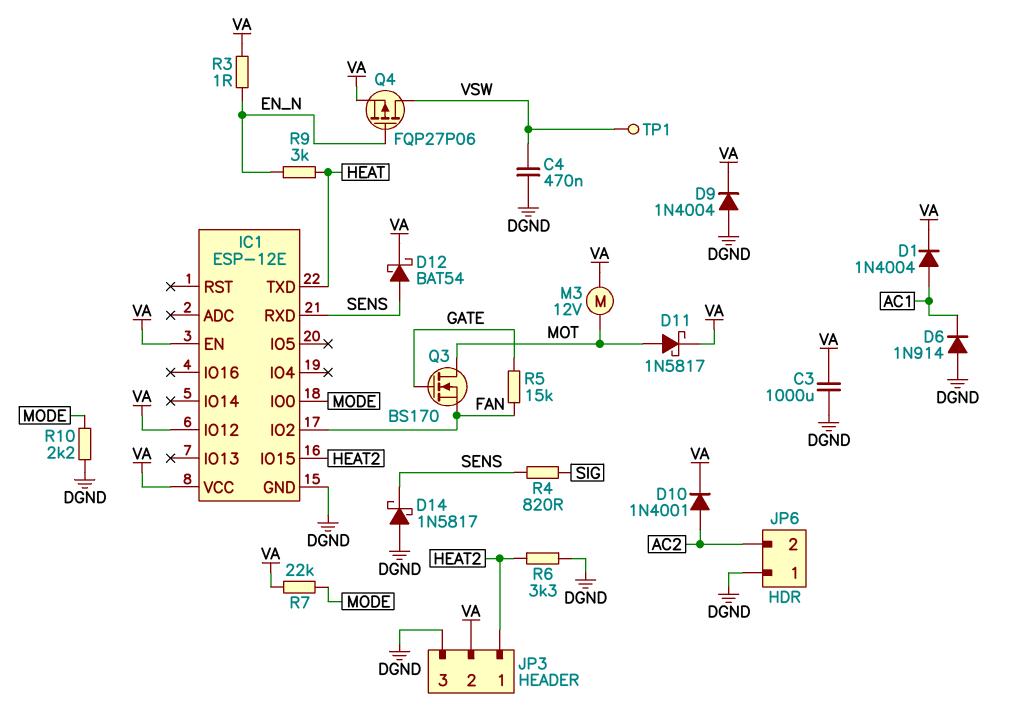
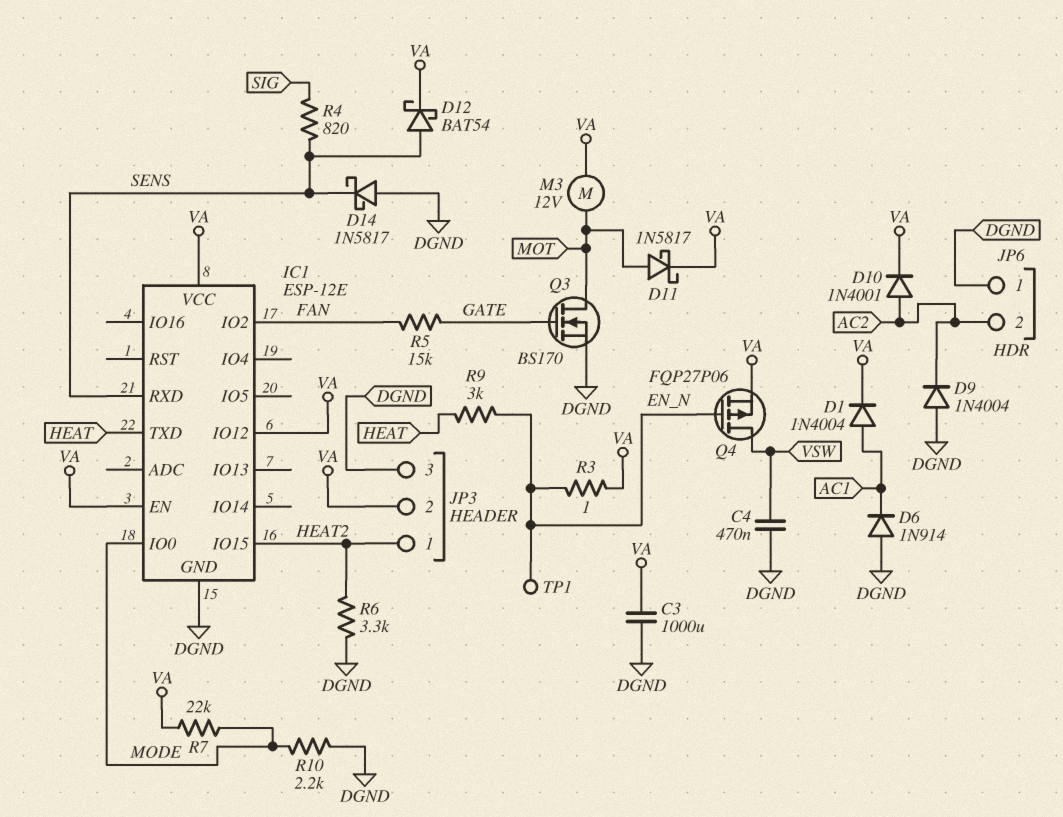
D9: diode 1N4004 (A DGND, K VA) -> diode 1N4004 (A DGND, K AC2)
Q3: NMOS BS170 (G GATE, D MOT, S FAN) -> NMOS BS170 (G GATE, D MOT, S DGND)
TP1: test point (VSW) -> test point (EN_N)

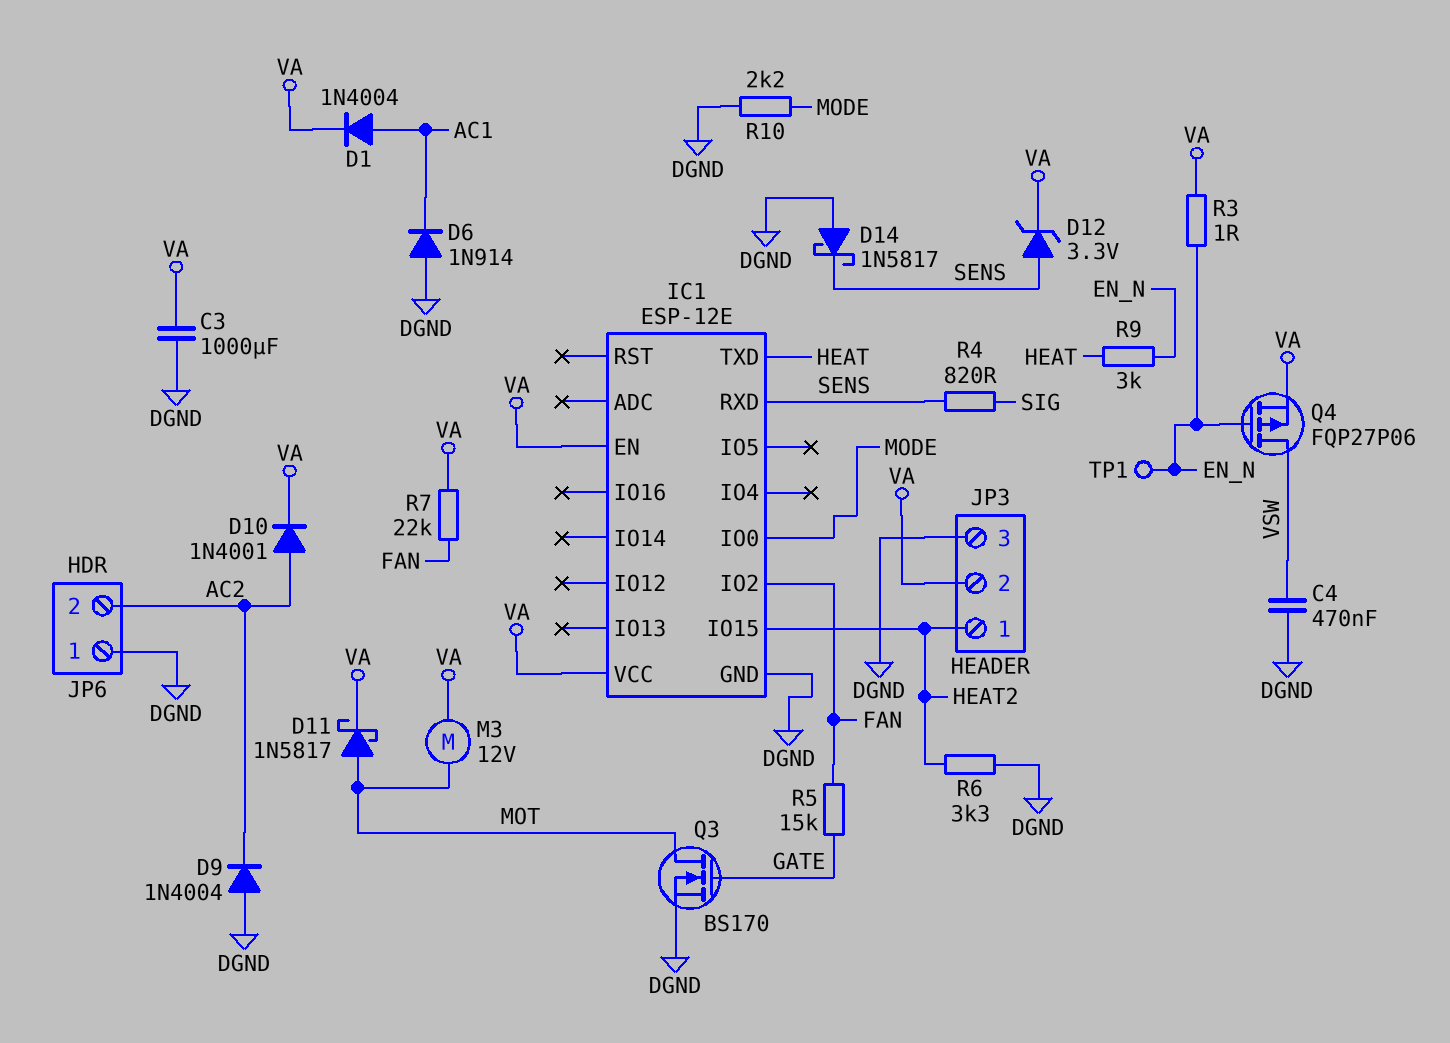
D12: schottky BAT54 (A SENS, K VA) -> zener 3.3V (A SENS, K VA)
IC1 pin IO12: VA -> none
R7: 22k (MODE, VA) -> 22k (FAN, VA)

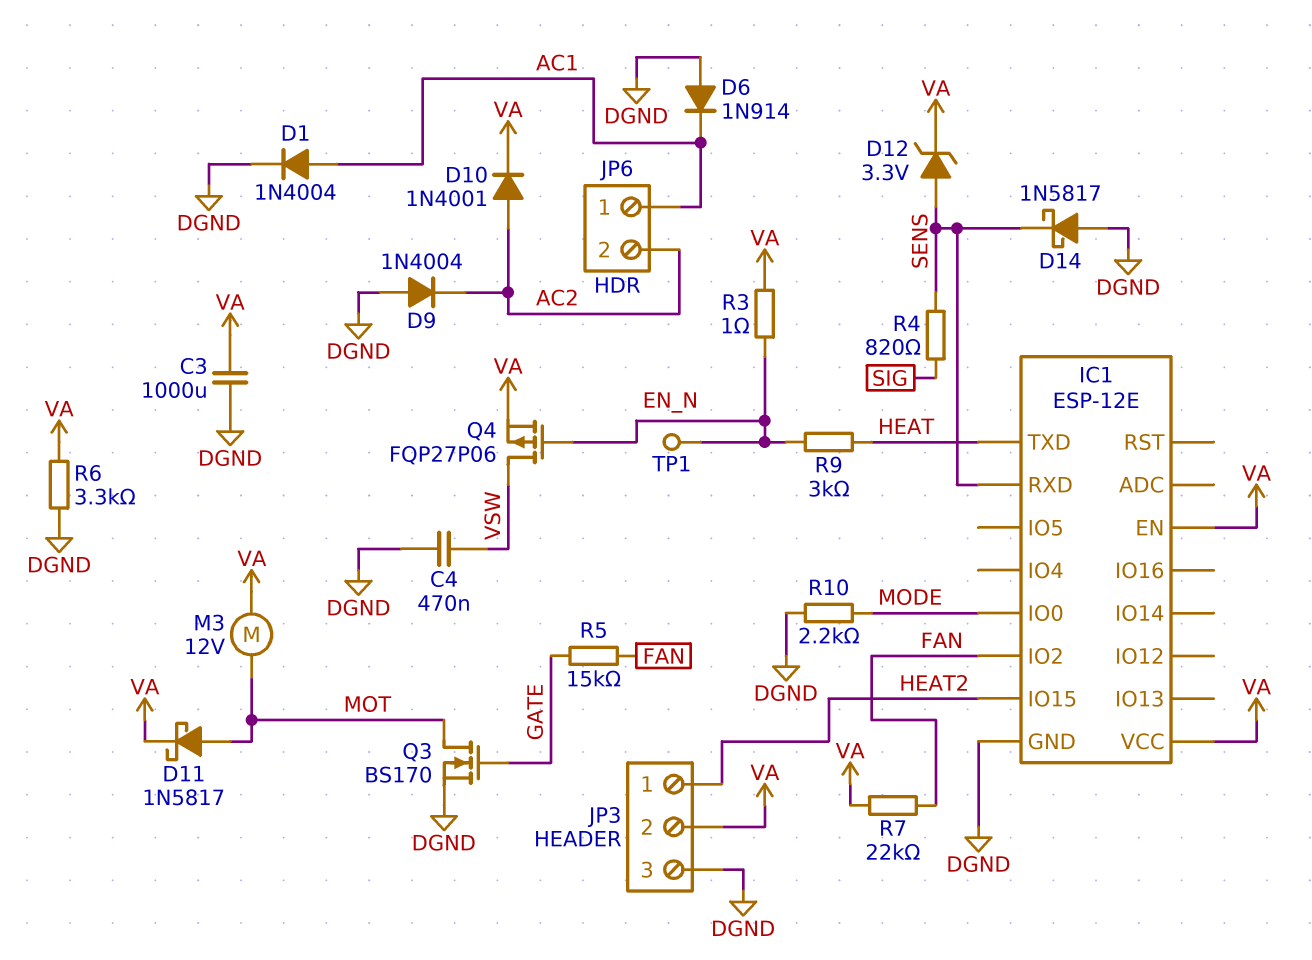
D1: diode 1N4004 (A AC1, K VA) -> diode 1N4004 (A AC1, K DGND)
JP6 pin 1: DGND -> AC1
R6: 3.3k (DGND, HEAT2) -> 3.3k (DGND, VA)

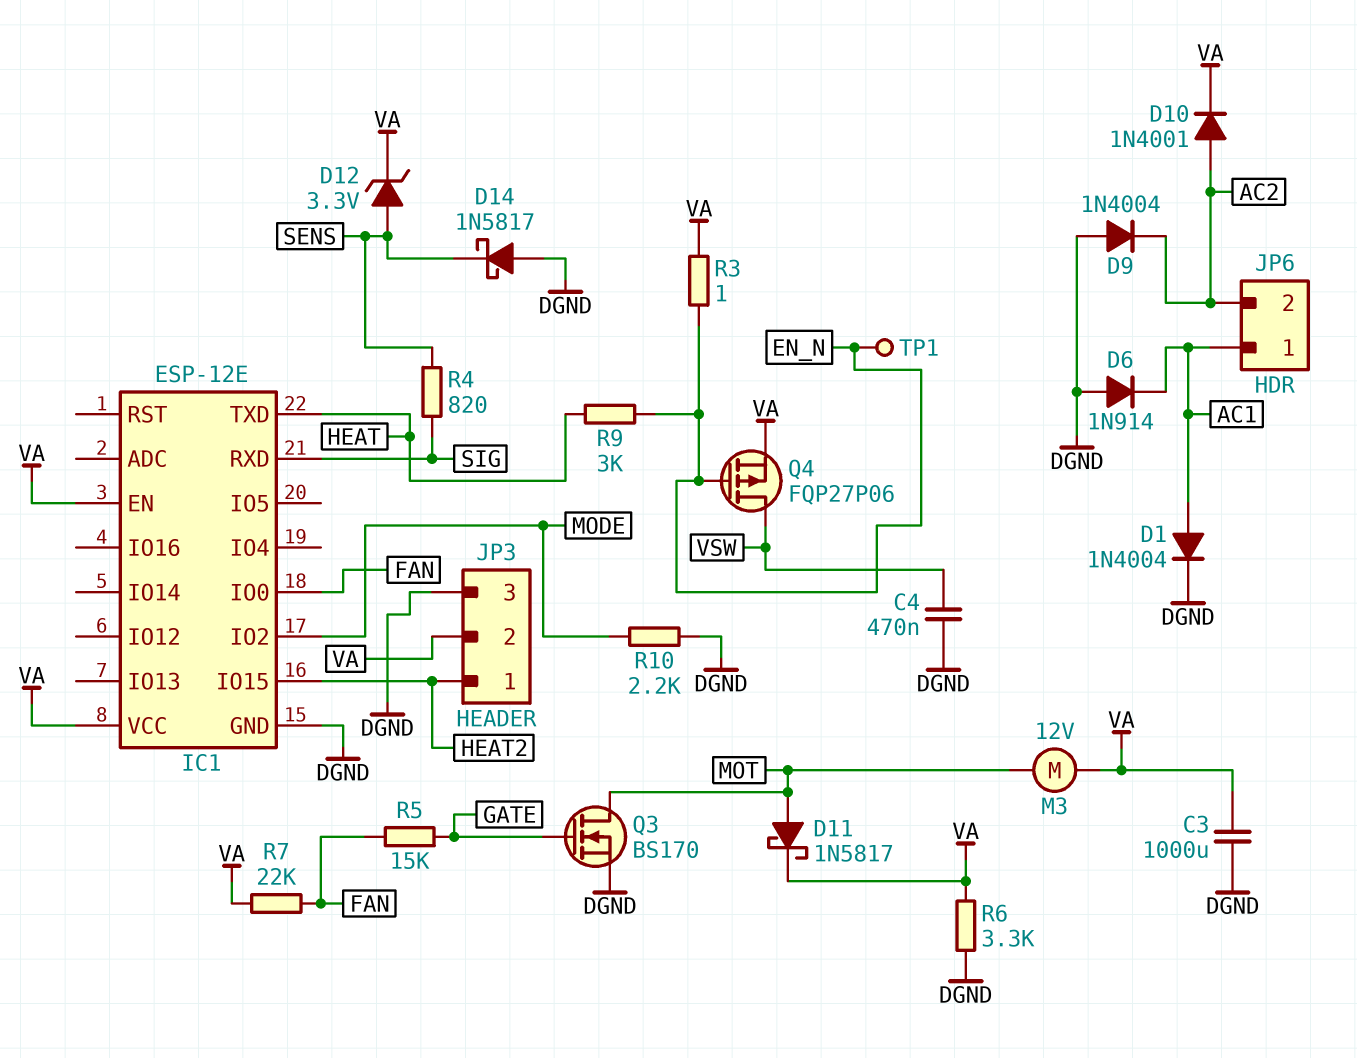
IC1 pin IO0: MODE -> FAN
IC1 pin IO2: FAN -> MODE
IC1 pin RXD: SENS -> SIG

